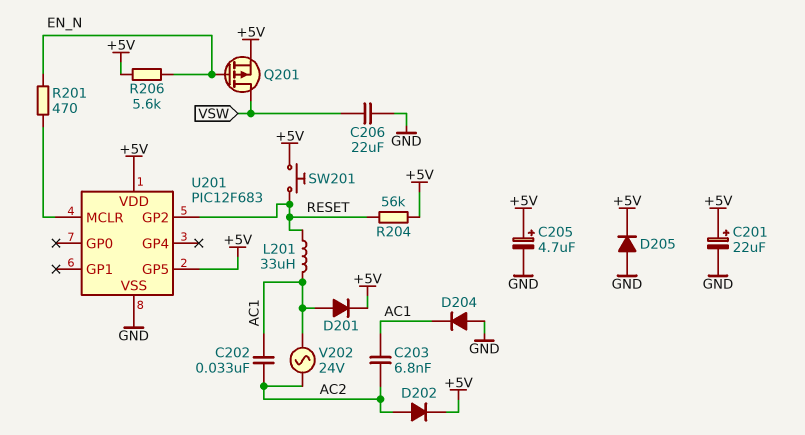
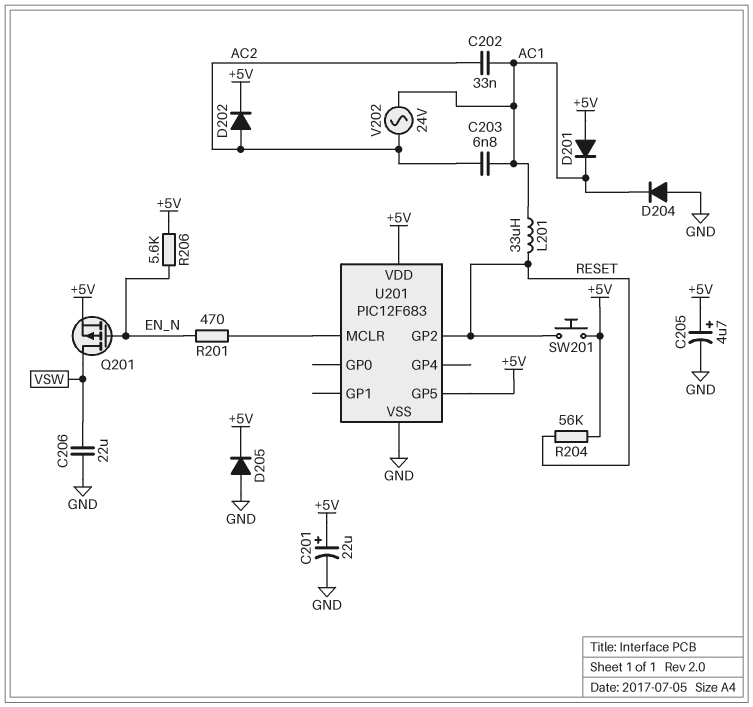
D201: diode (A AC1, K +5V) -> diode (A +5V, K AC1)

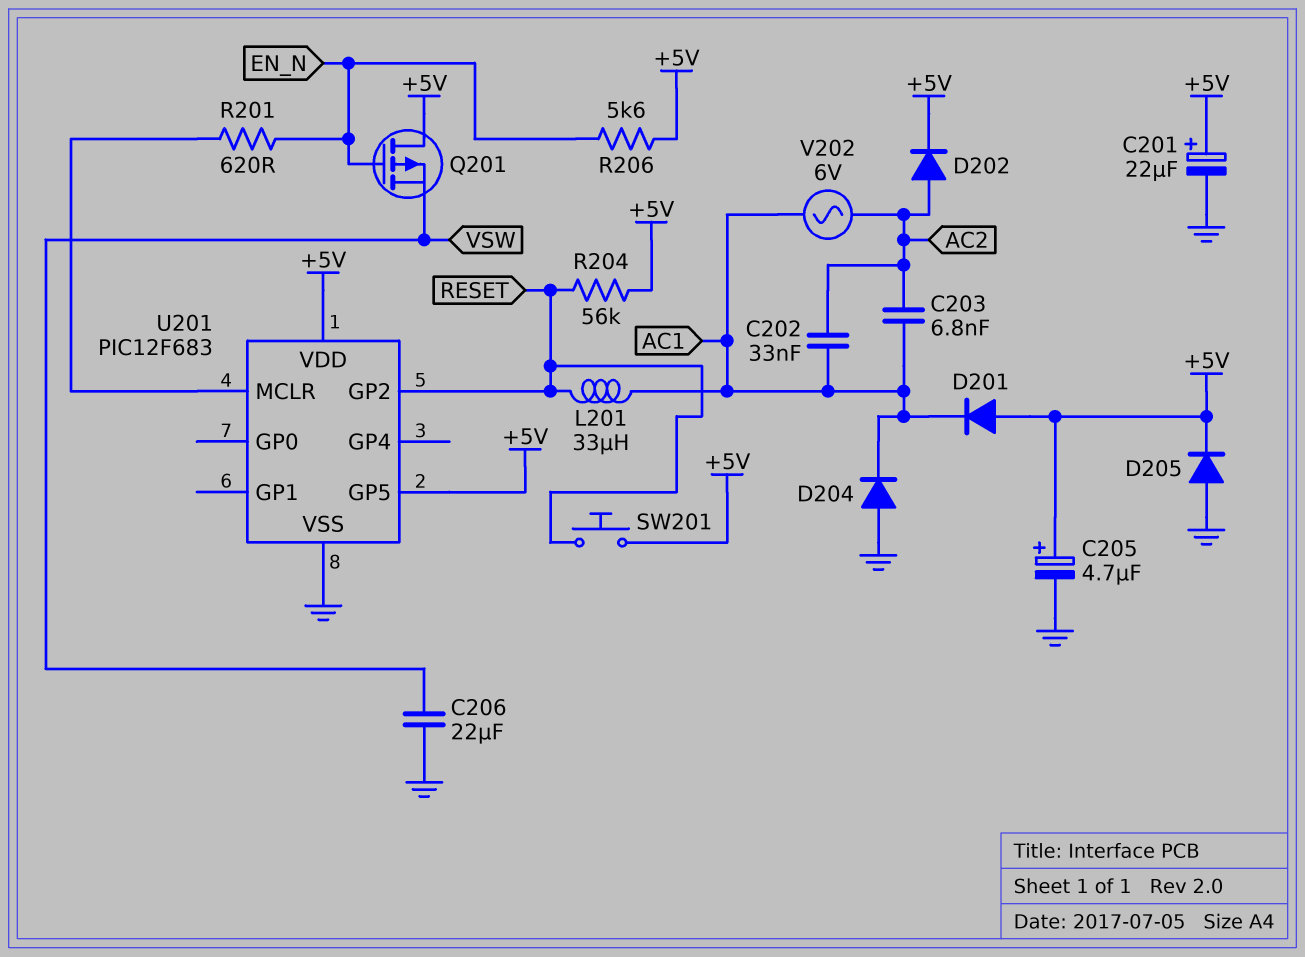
Q201: PMOS (G EN_N, D VSW, S +5V) -> PMOS (G EN_N, D +5V, S VSW)
R201: 470 (EN_N, U201/MCLR) -> 620 (EN_N, U201/MCLR)
V202: AC 24V (AC1, AC2) -> AC 6V (AC1, AC2)

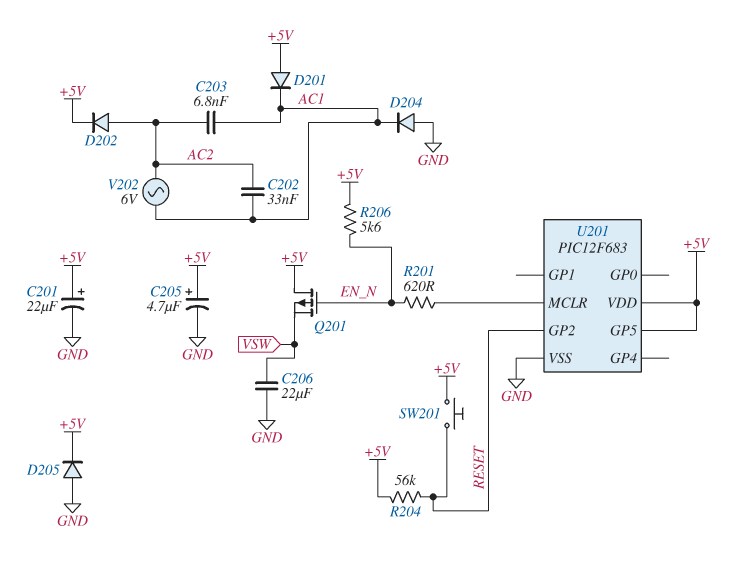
L201: 33uH (AC1, RESET) -> none

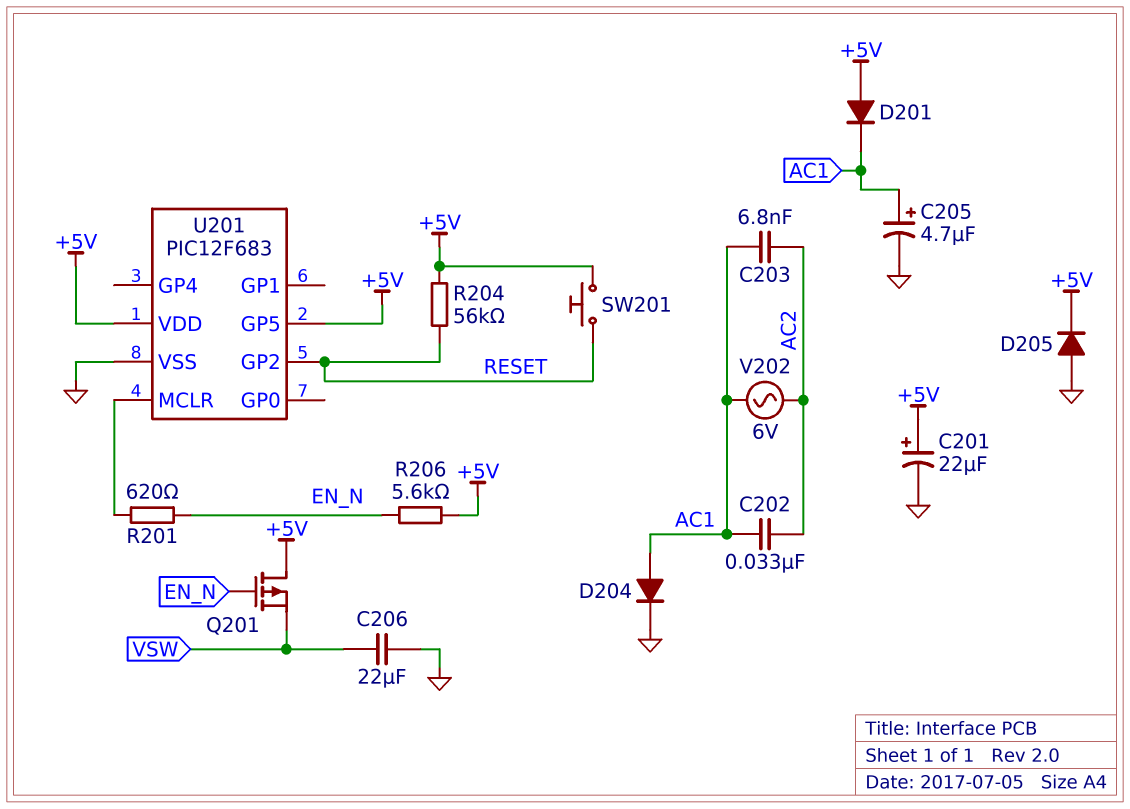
C205: 4.7uF (plus +5V, minus GND) -> 4.7uF (plus AC1, minus GND)
D202: diode (A AC2, K +5V) -> none
D204: diode (A GND, K AC1) -> diode (A AC1, K GND)

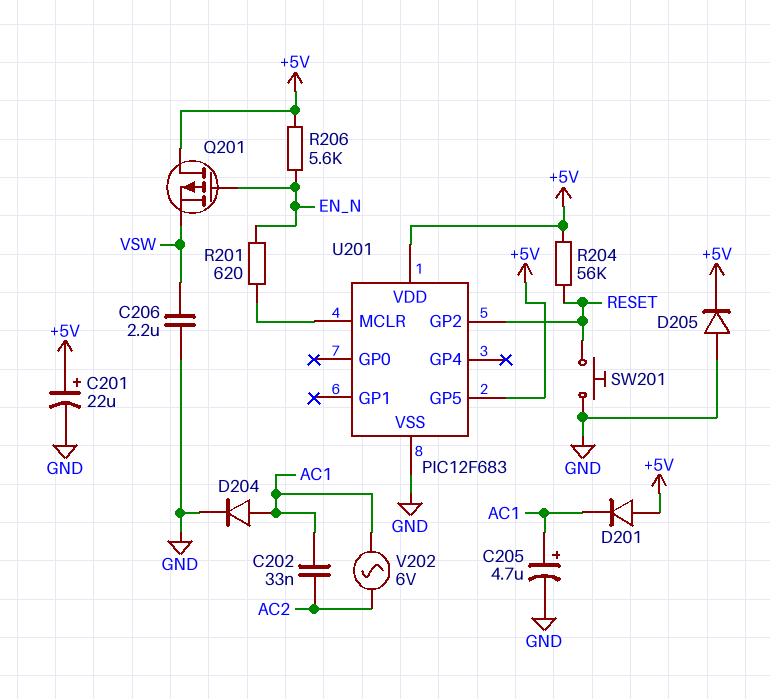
C203: 6.8nF (AC1, AC2) -> none
C206: 22uF (GND, VSW) -> 2.2uF (GND, VSW)
SW201: button (+5V, RESET) -> button (GND, RESET)

